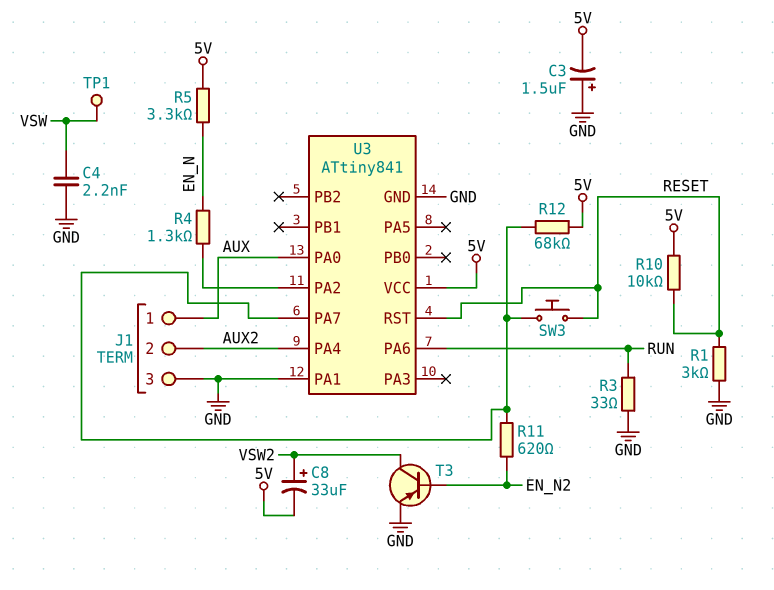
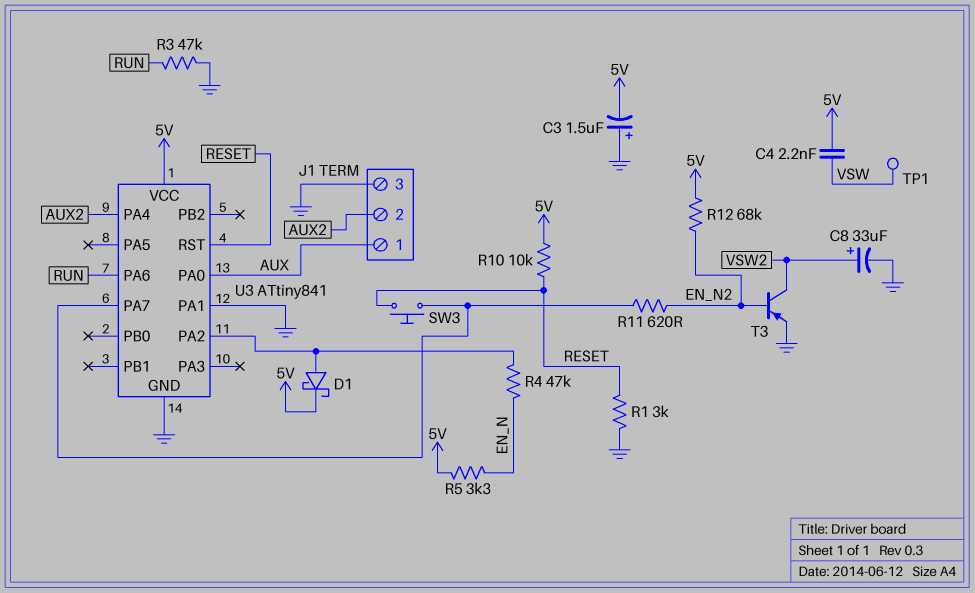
C4: 2.2nF (GND, VSW) -> 2.2nF (5V, VSW)
C8: 33uF (plus VSW2, minus 5V) -> 33uF (plus VSW2, minus GND)
D1: none -> schottky (A U3/PA2, K 5V)
R3: 33 (GND, RUN) -> 47k (GND, RUN)
R4: 1.3k (EN_N, U3/PA2) -> 47k (EN_N, U3/PA2)
R12: 68k (5V, U3/PA7) -> 68k (5V, EN_N2)

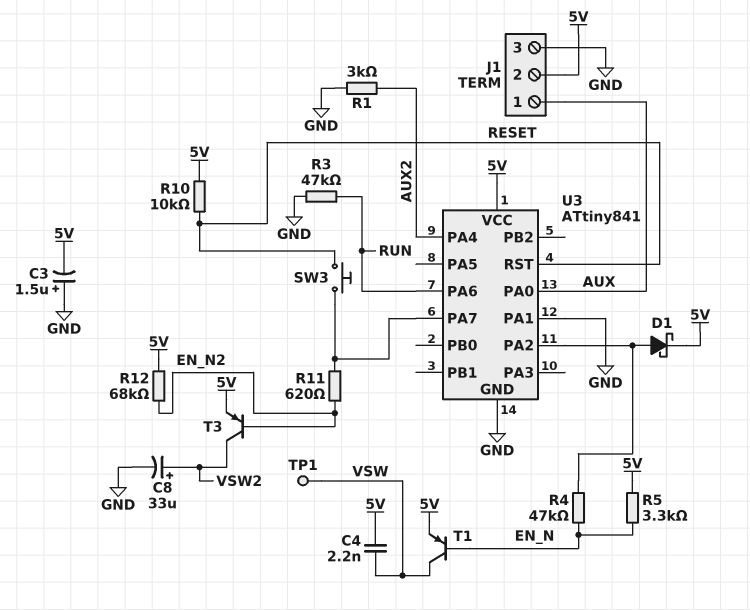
J1 pin 2: AUX2 -> 5V
R1: 3k (GND, RESET) -> 3k (AUX2, GND)
T1: none -> PNP (B EN_N, C VSW, E 5V)
T3: PNP (B EN_N2, C VSW2, E GND) -> PNP (B EN_N2, C VSW2, E 5V)

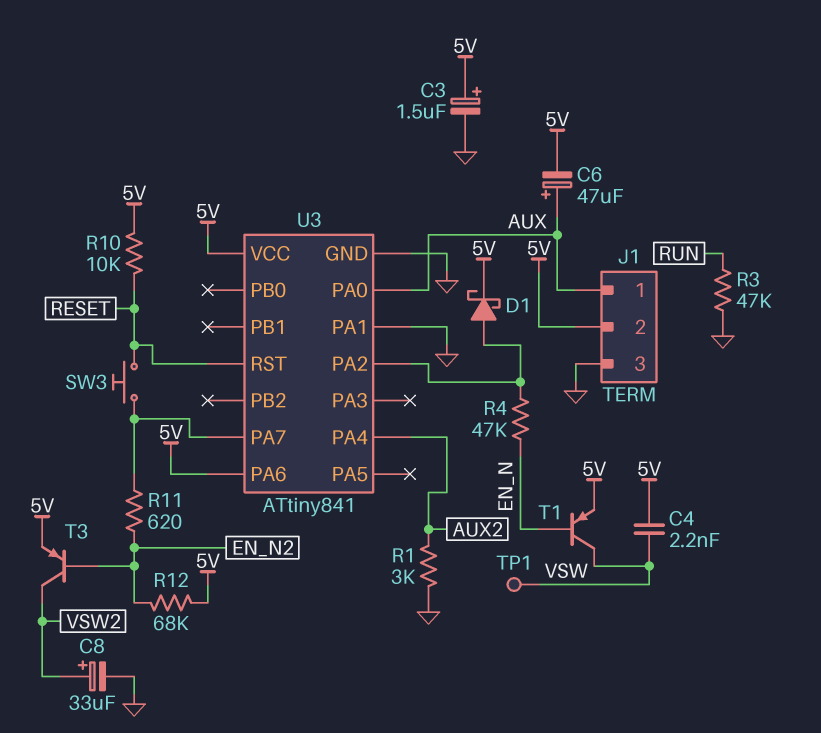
C3: 1.5uF (plus GND, minus 5V) -> 1.5uF (plus 5V, minus GND)
C6: none -> 47uF (plus AUX, minus 5V)
R5: 3.3k (5V, EN_N) -> none
U3 pin PA6: RUN -> 5V

